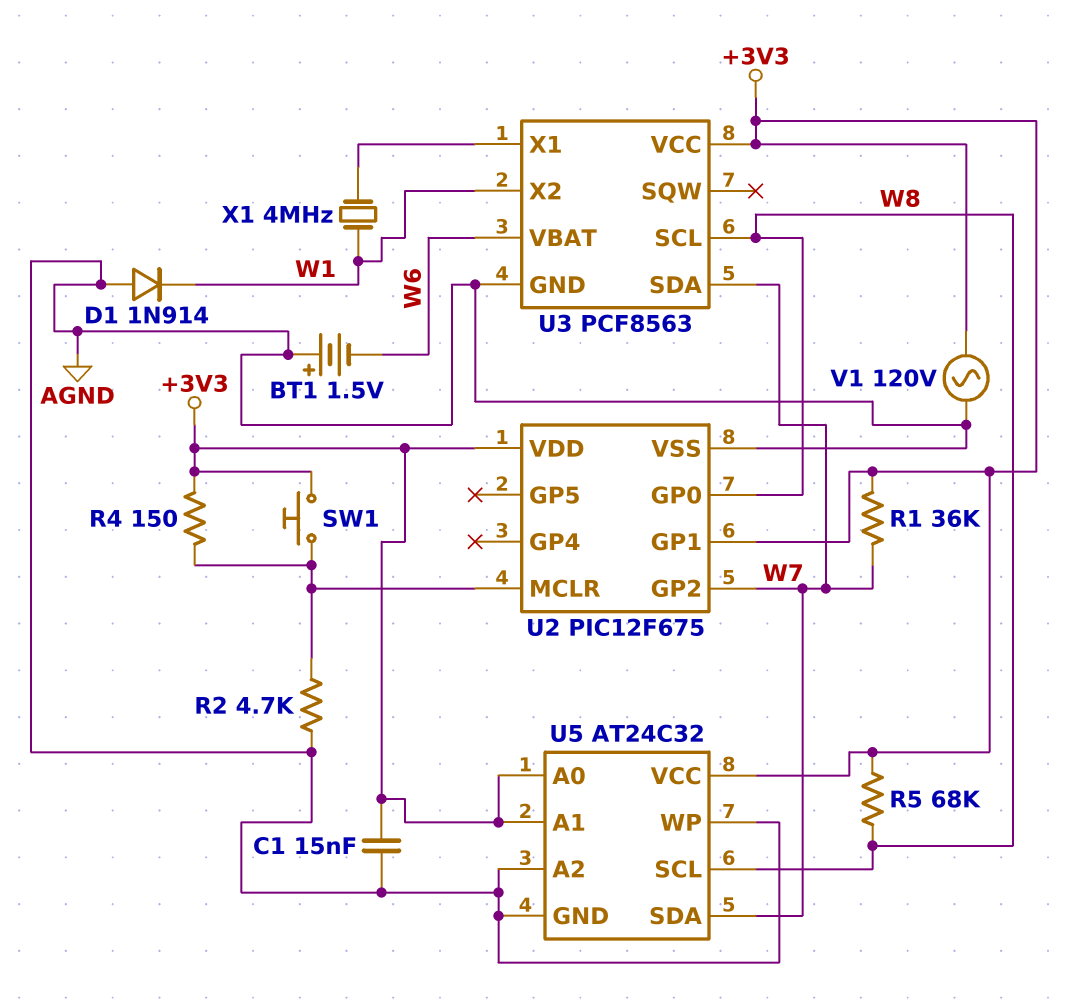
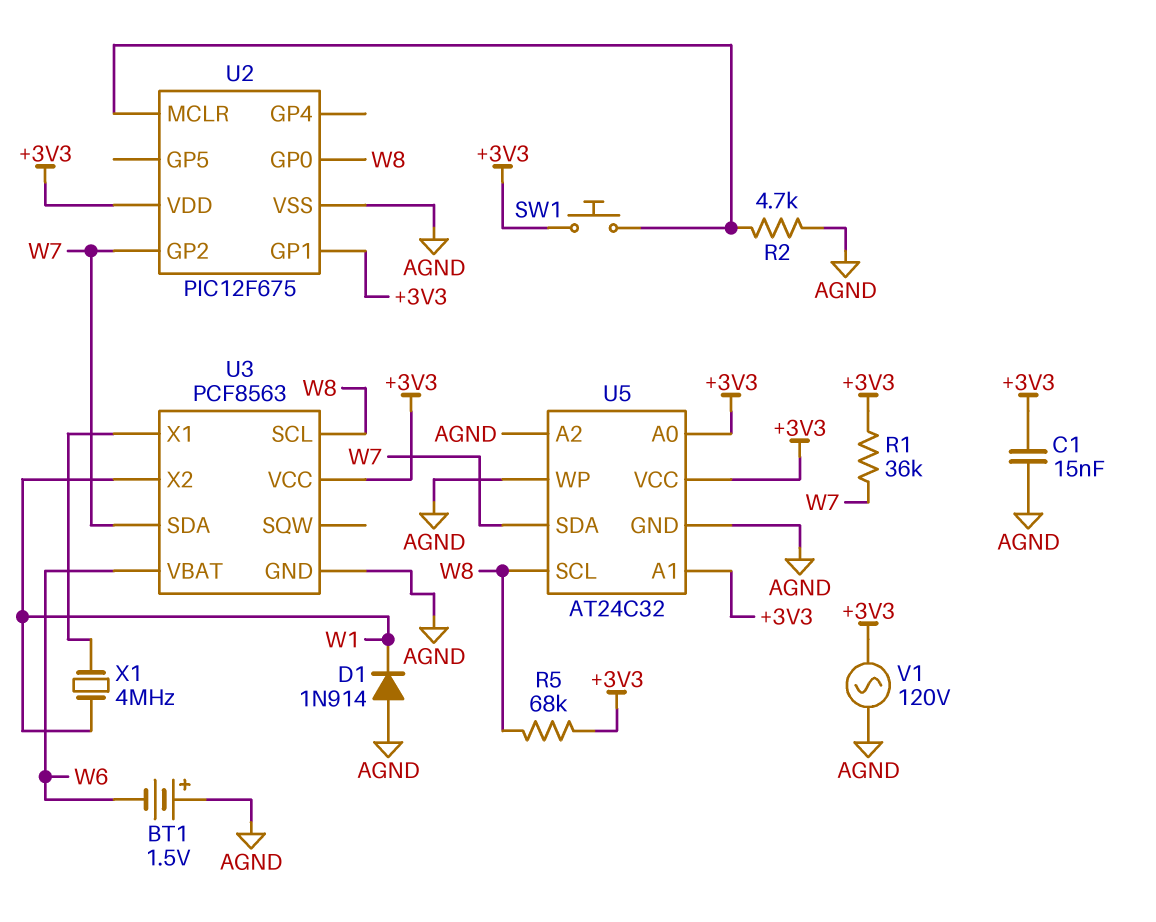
R4: 150 (+3V3, U2/MCLR) -> none

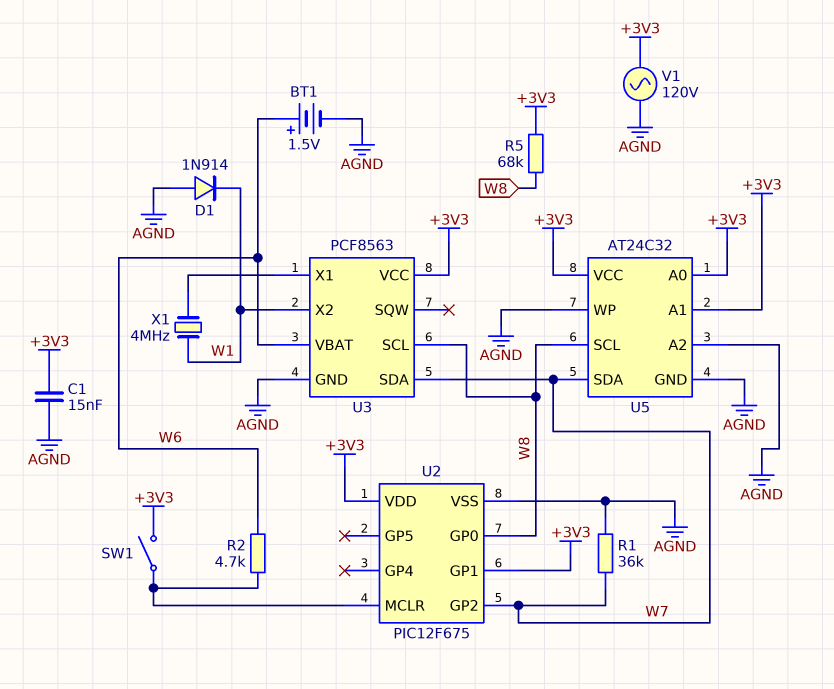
BT1: 1.5V (plus AGND, minus W6) -> 1.5V (plus W6, minus AGND)
R1: 36k (+3V3, W7) -> 36k (AGND, W7)
R2: 4.7k (AGND, U2/MCLR) -> 4.7k (U2/MCLR, W6)
SW1: button (+3V3, U2/MCLR) -> switch (+3V3, U2/MCLR)

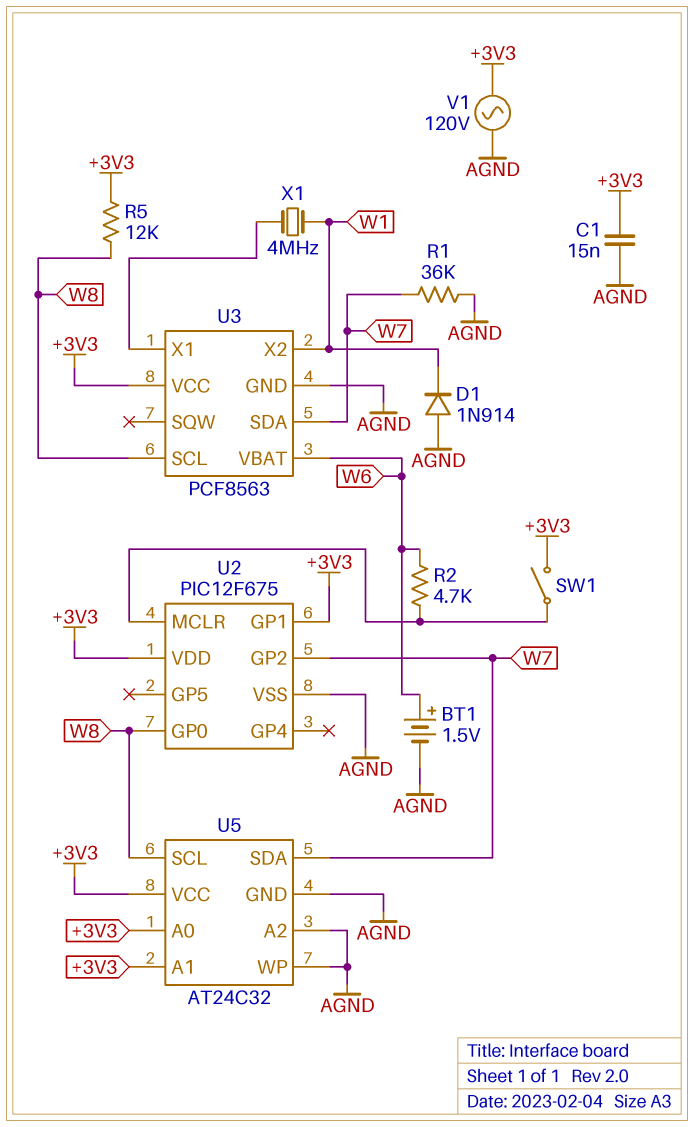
R5: 68k (+3V3, W8) -> 12k (+3V3, W8)

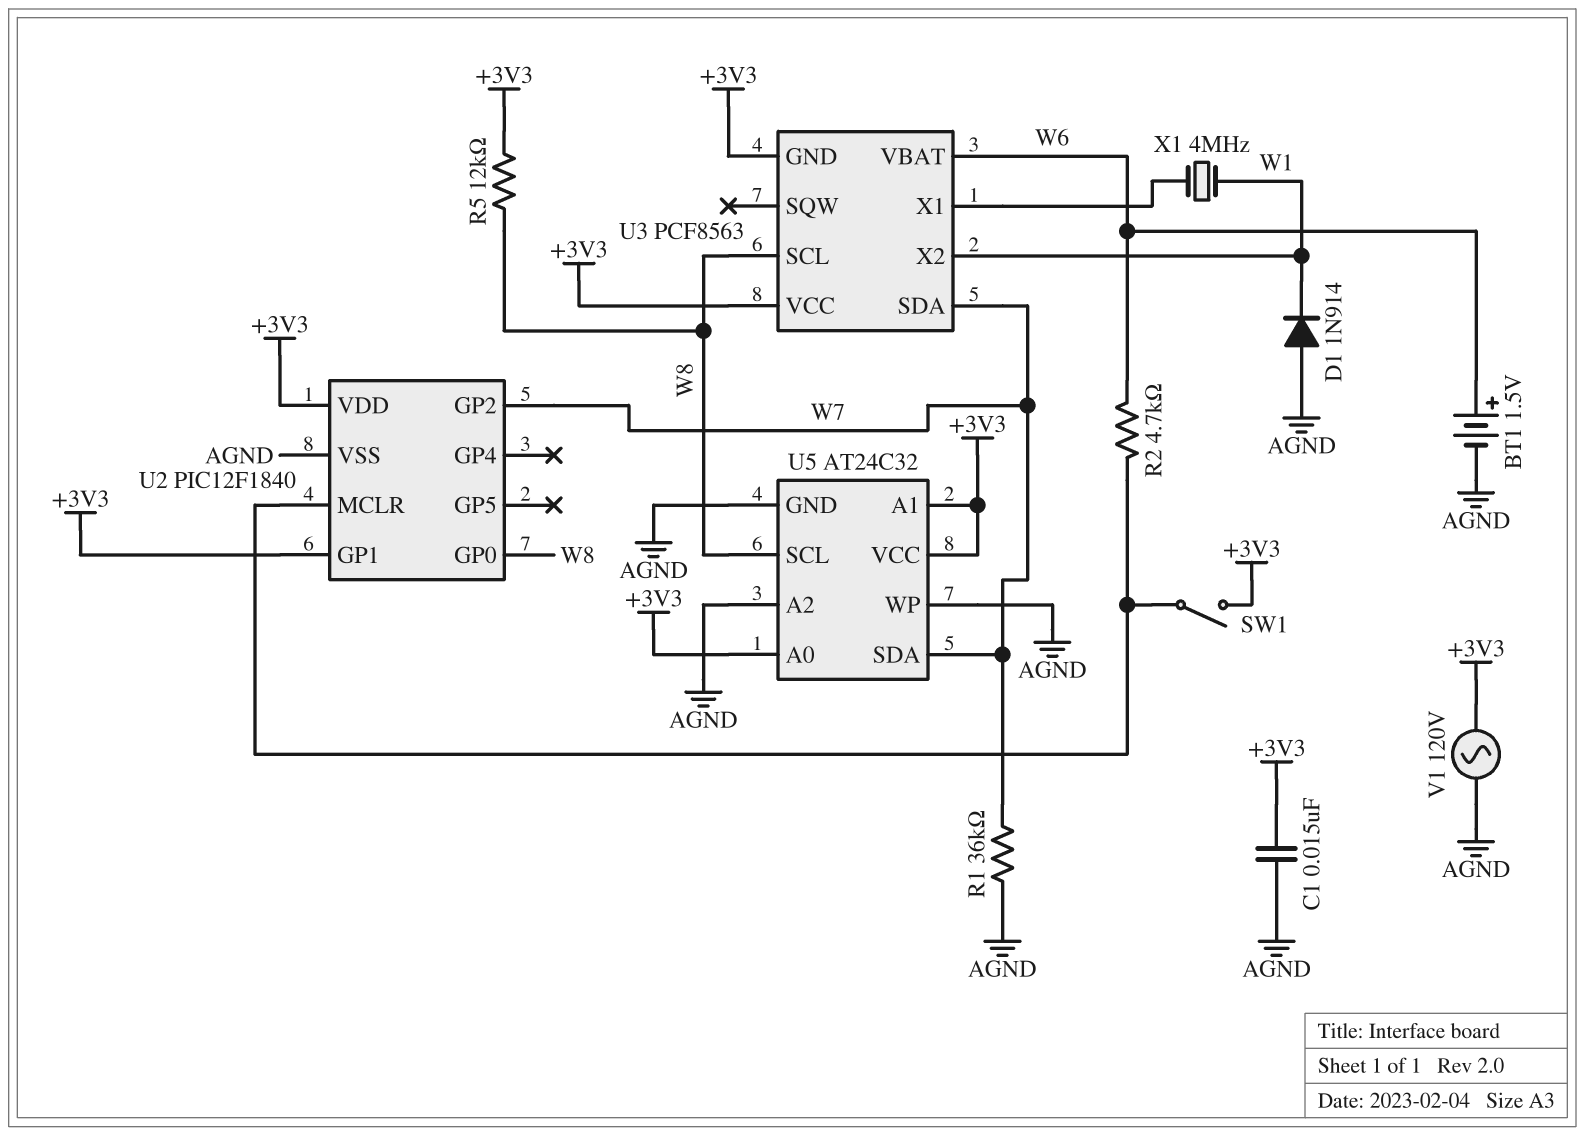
U2: PIC12F675 -> PIC12F1840
U3 pin GND: AGND -> +3V3

